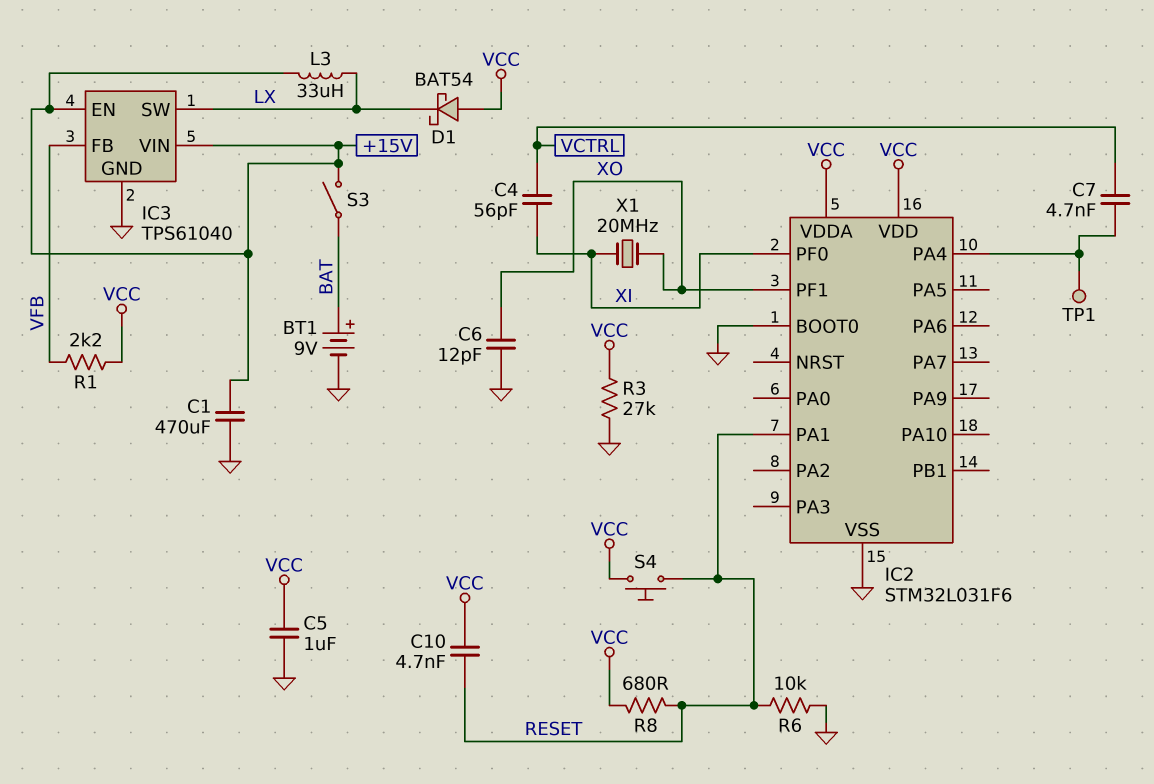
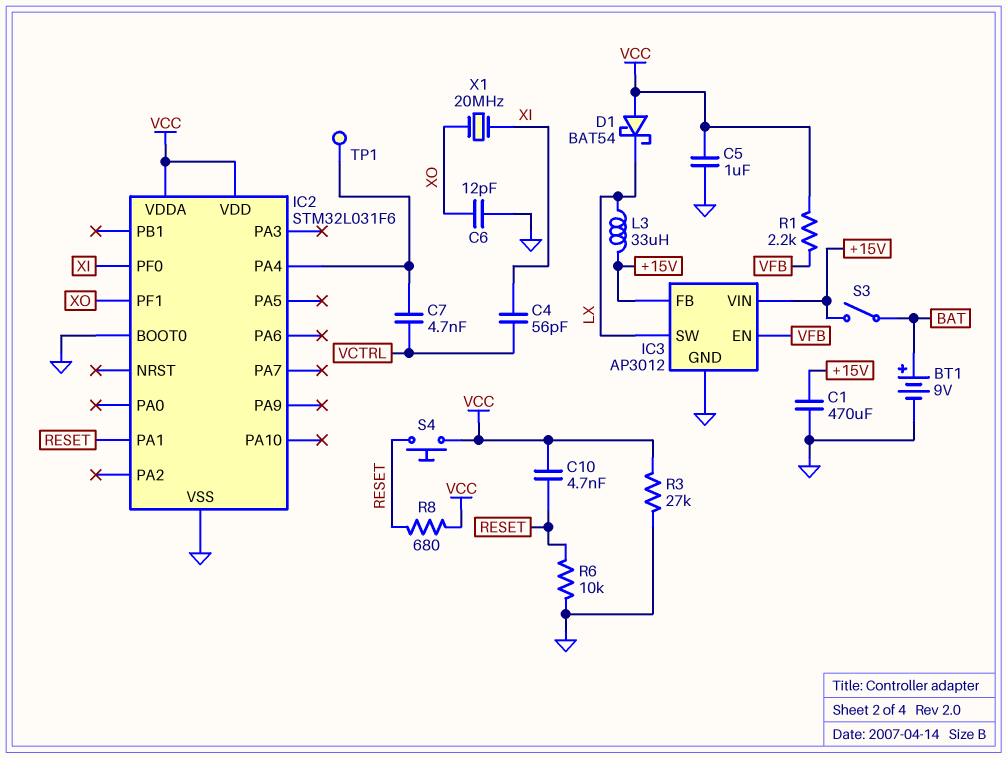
IC3: TPS61040 -> AP3012
IC3 pin EN: +15V -> VFB
IC3 pin FB: VFB -> +15V

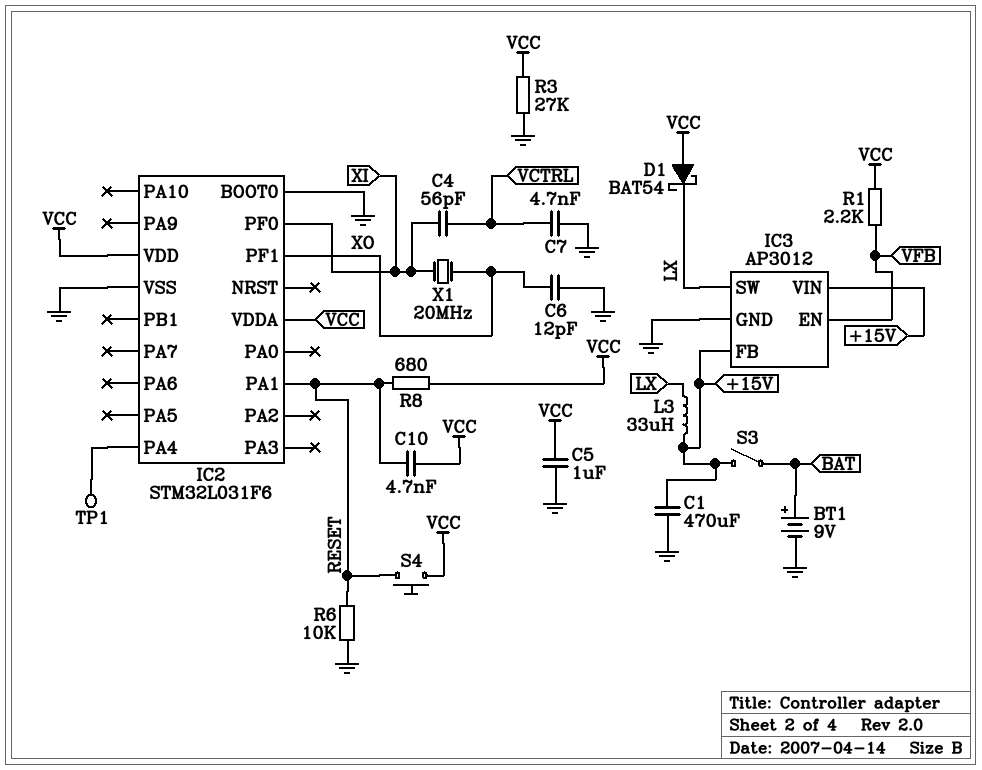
C7: 4.7nF (IC2/PA4, VCTRL) -> 4.7nF (GND, VCTRL)

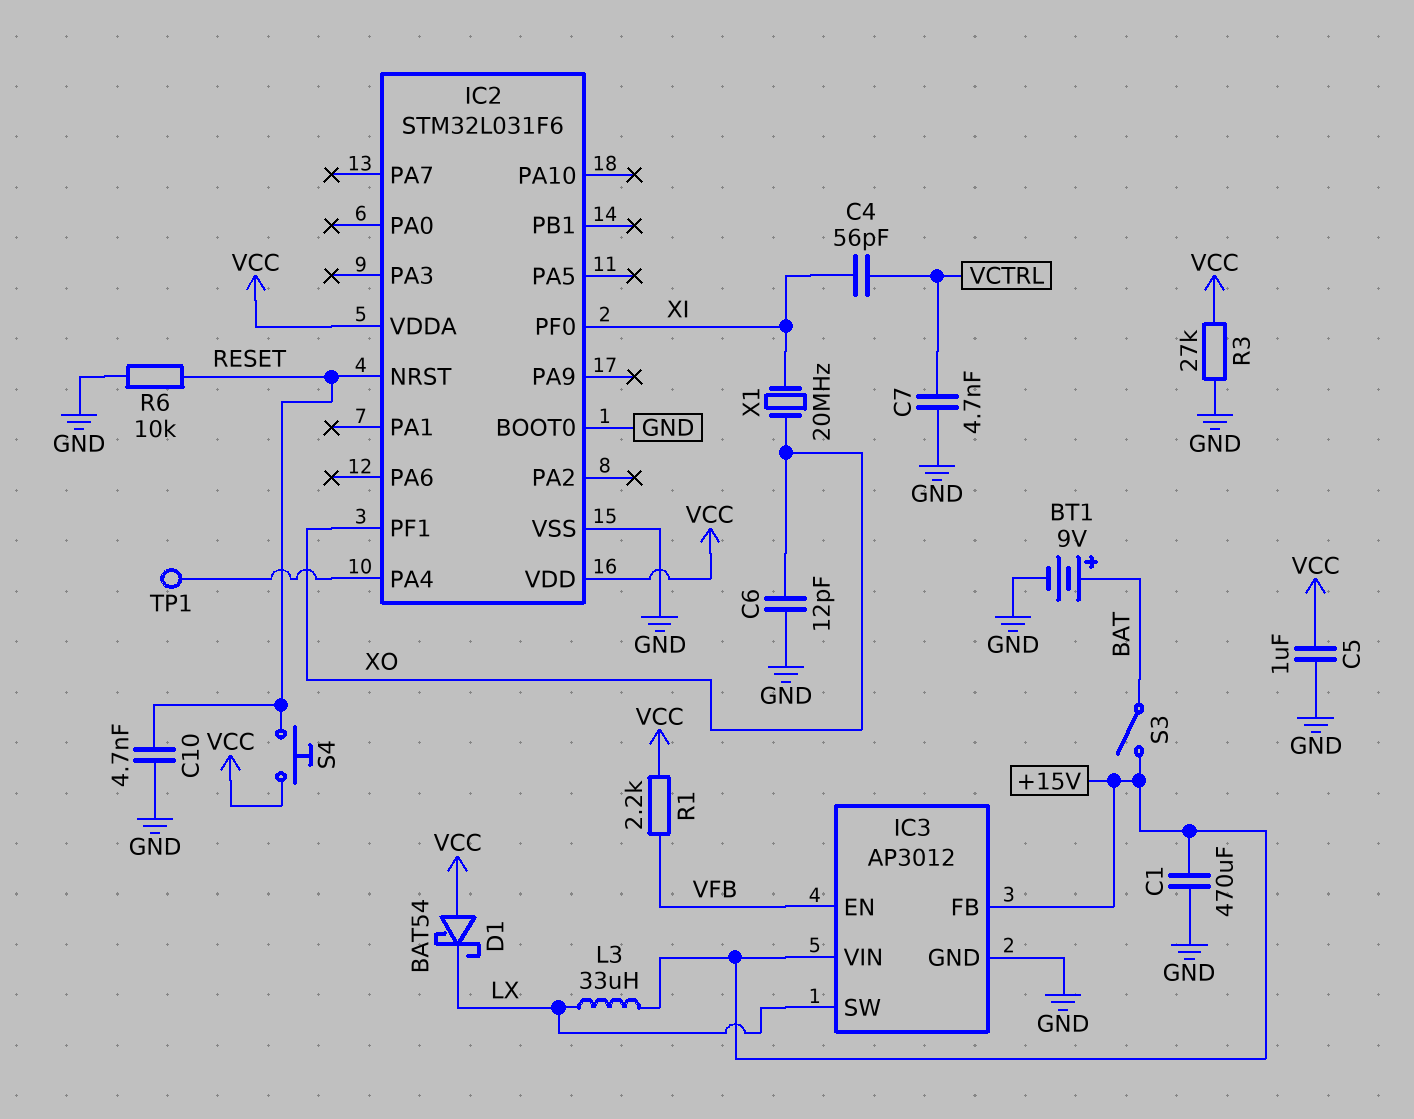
C10: 4.7nF (RESET, VCC) -> 4.7nF (GND, RESET)
IC2 pin NRST: none -> RESET
IC2 pin PA1: RESET -> none
R8: 680 (RESET, VCC) -> none

